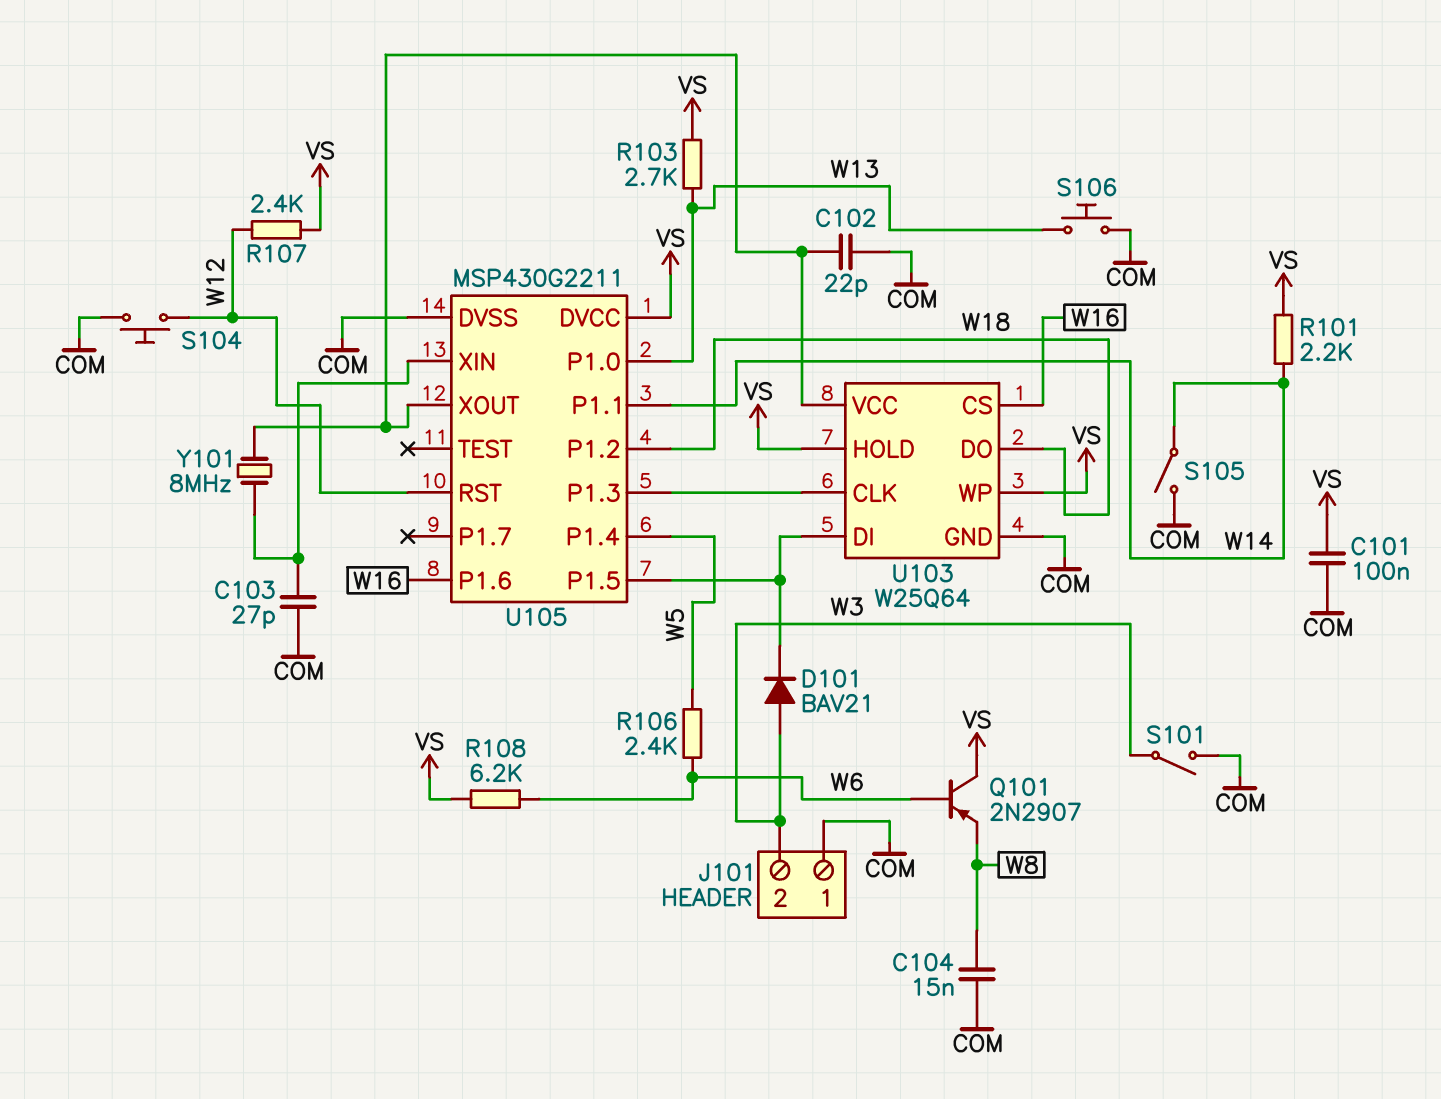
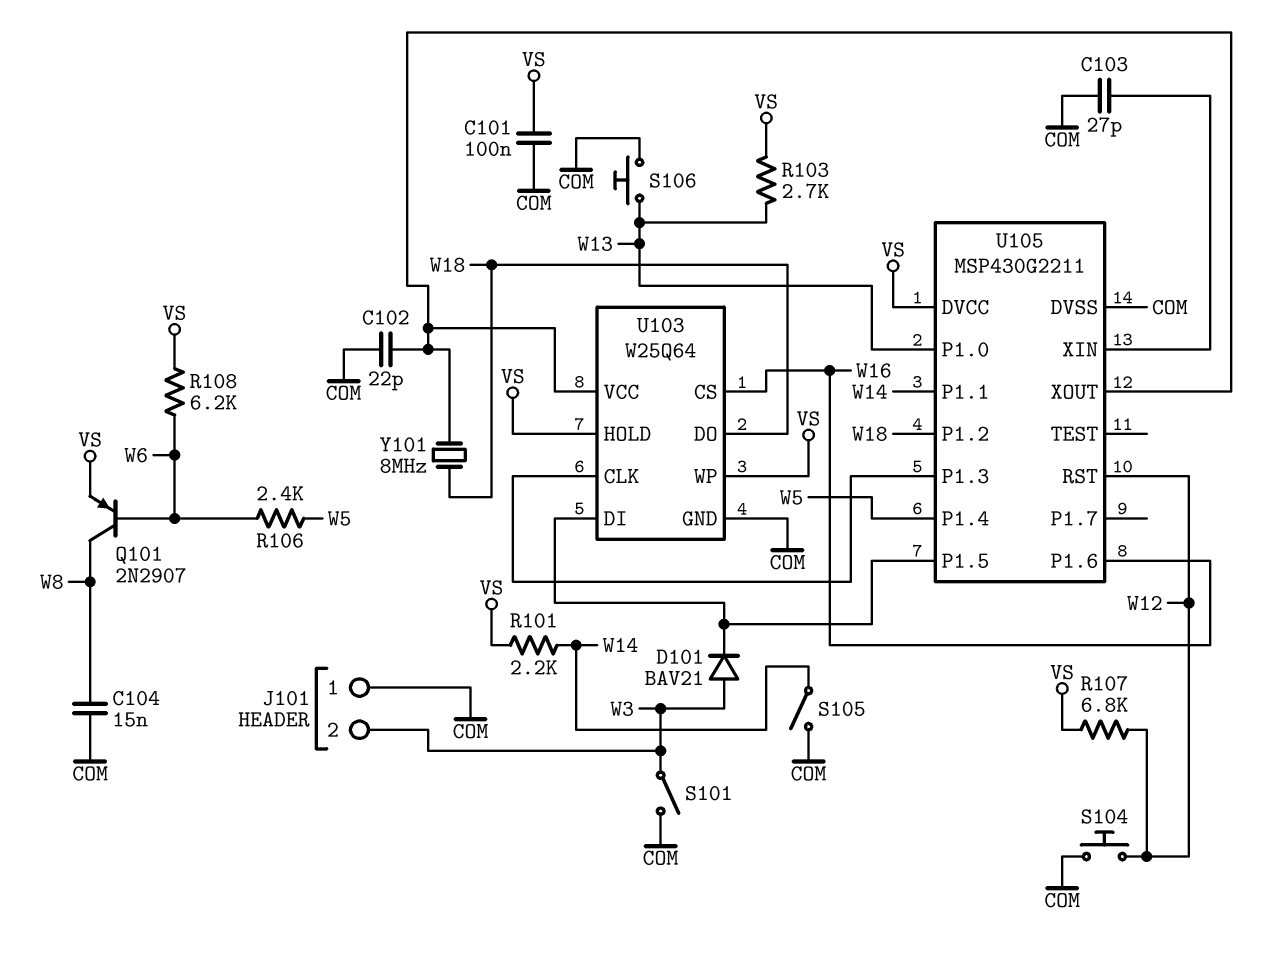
Q101: PNP 2N2907 (B W6, C VS, E W8) -> PNP 2N2907 (B W6, C W8, E VS)
R107: 2.4k (VS, W12) -> 6.8k (VS, W12)
Y101: 8MHz (U103/VCC, U105/XIN) -> 8MHz (U103/VCC, W18)

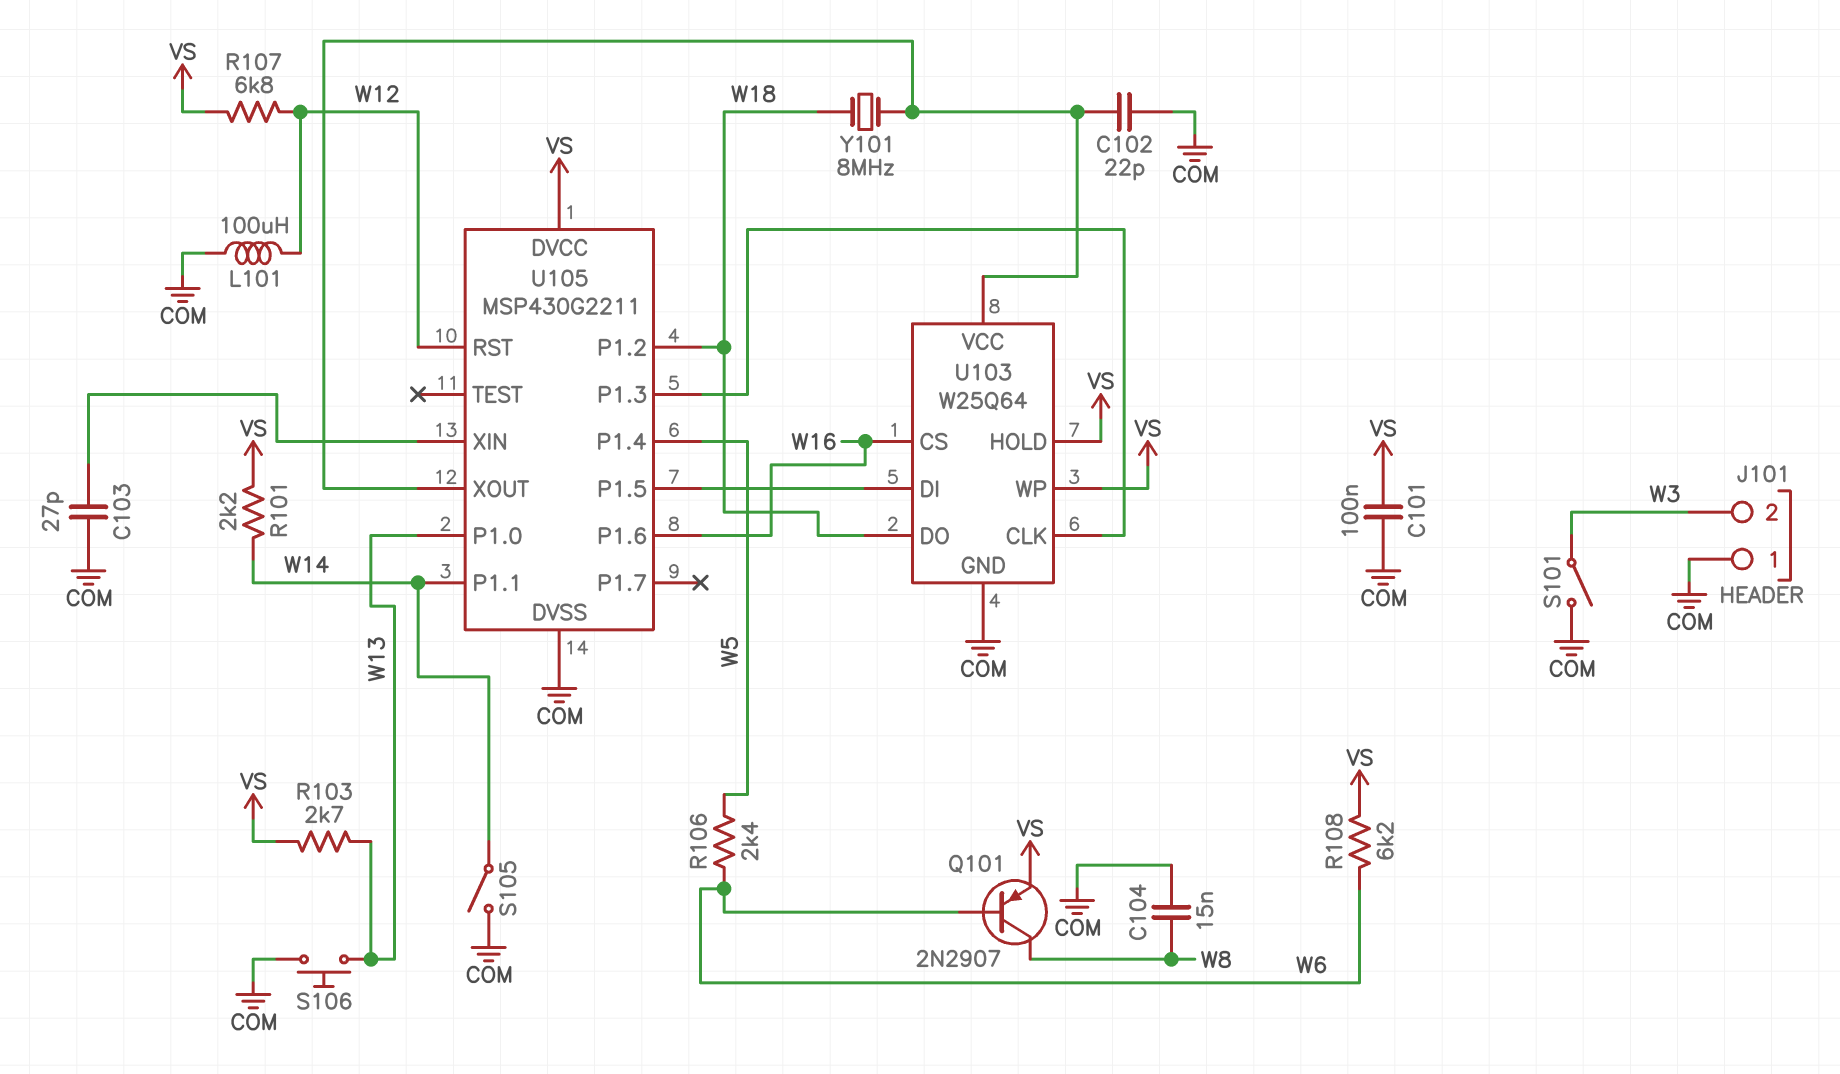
D101: diode BAV21 (A W3, K U103/DI) -> none
L101: none -> 100uH (COM, W12)
S104: button (COM, W12) -> none

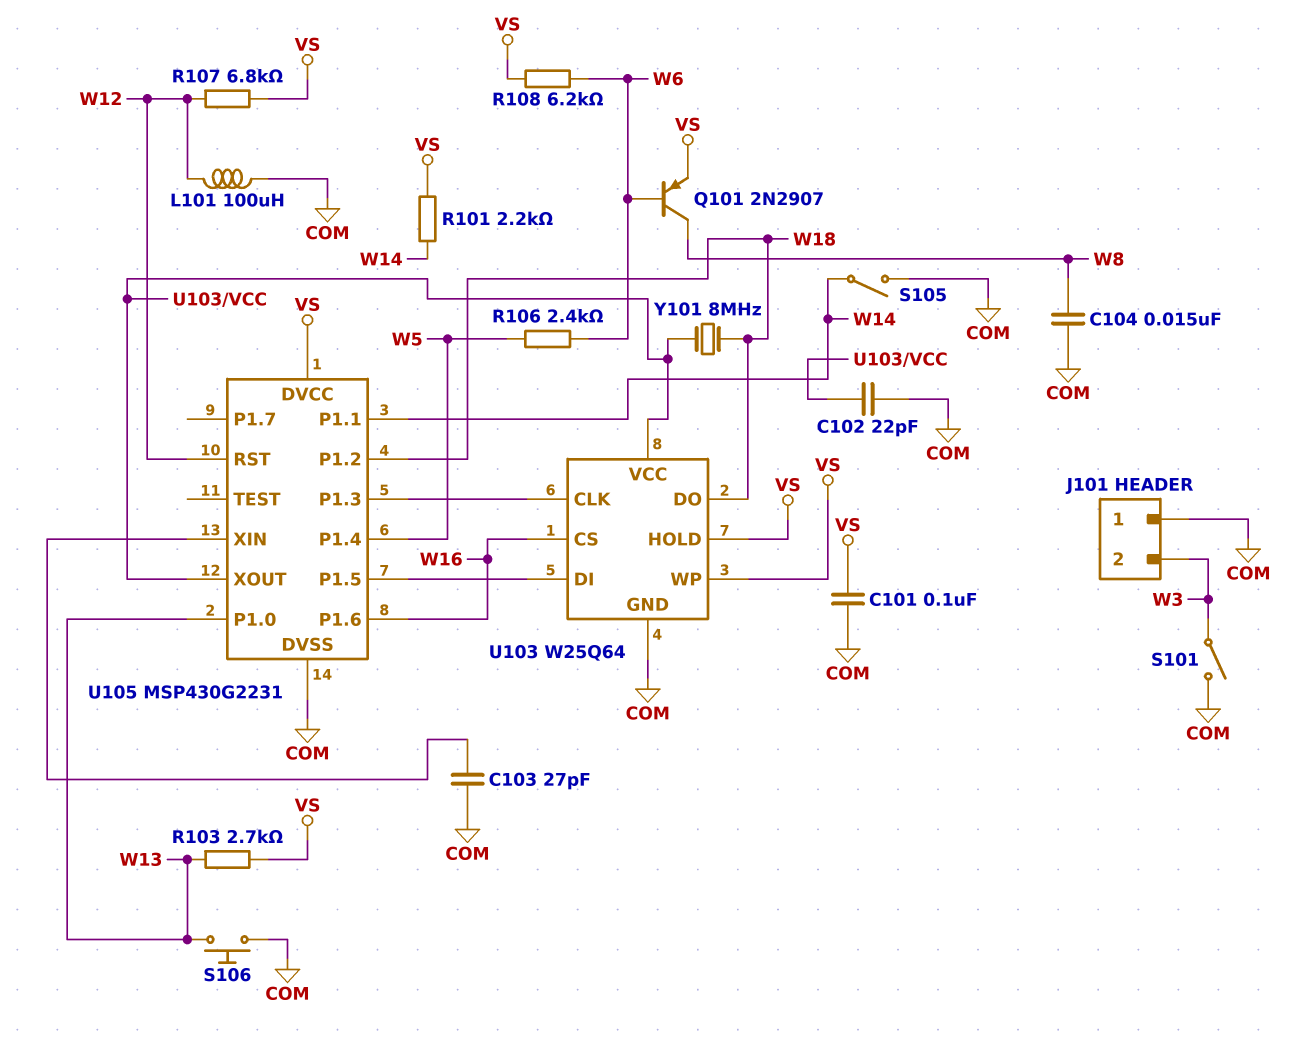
U105: MSP430G2211 -> MSP430G2231

